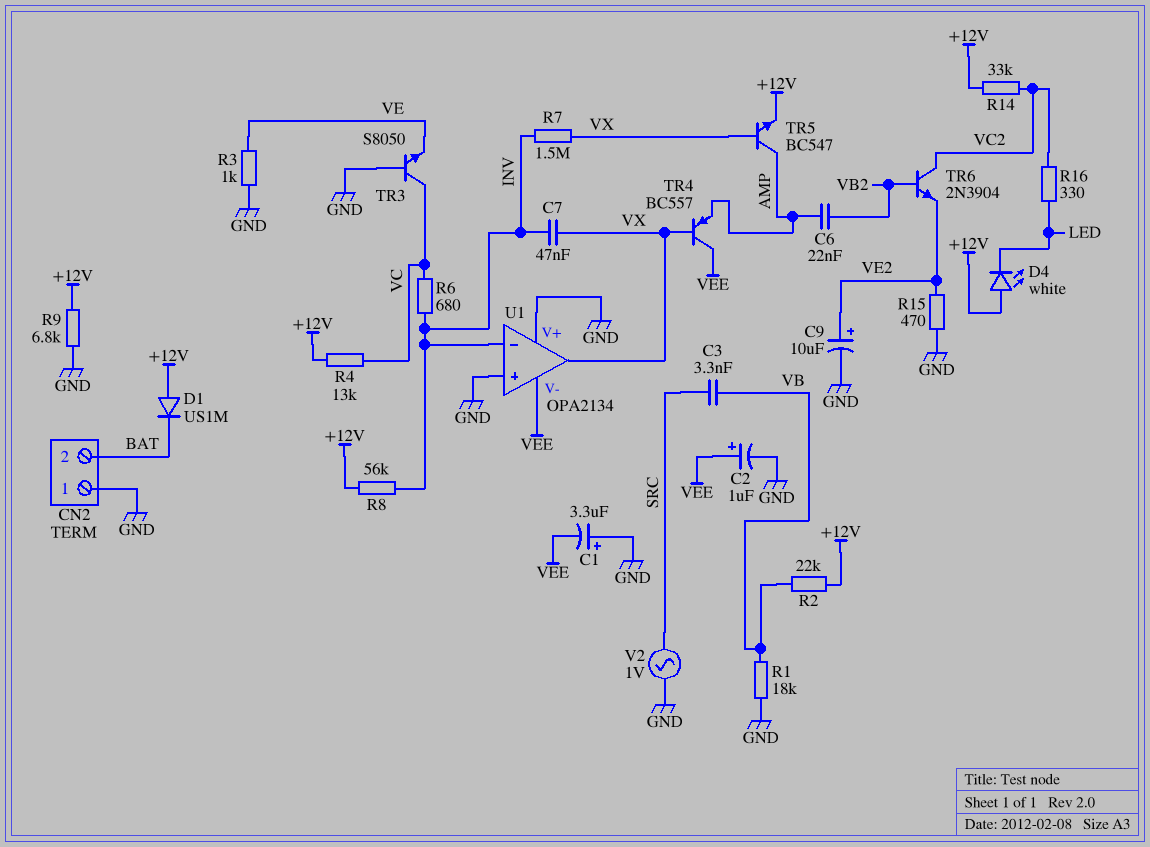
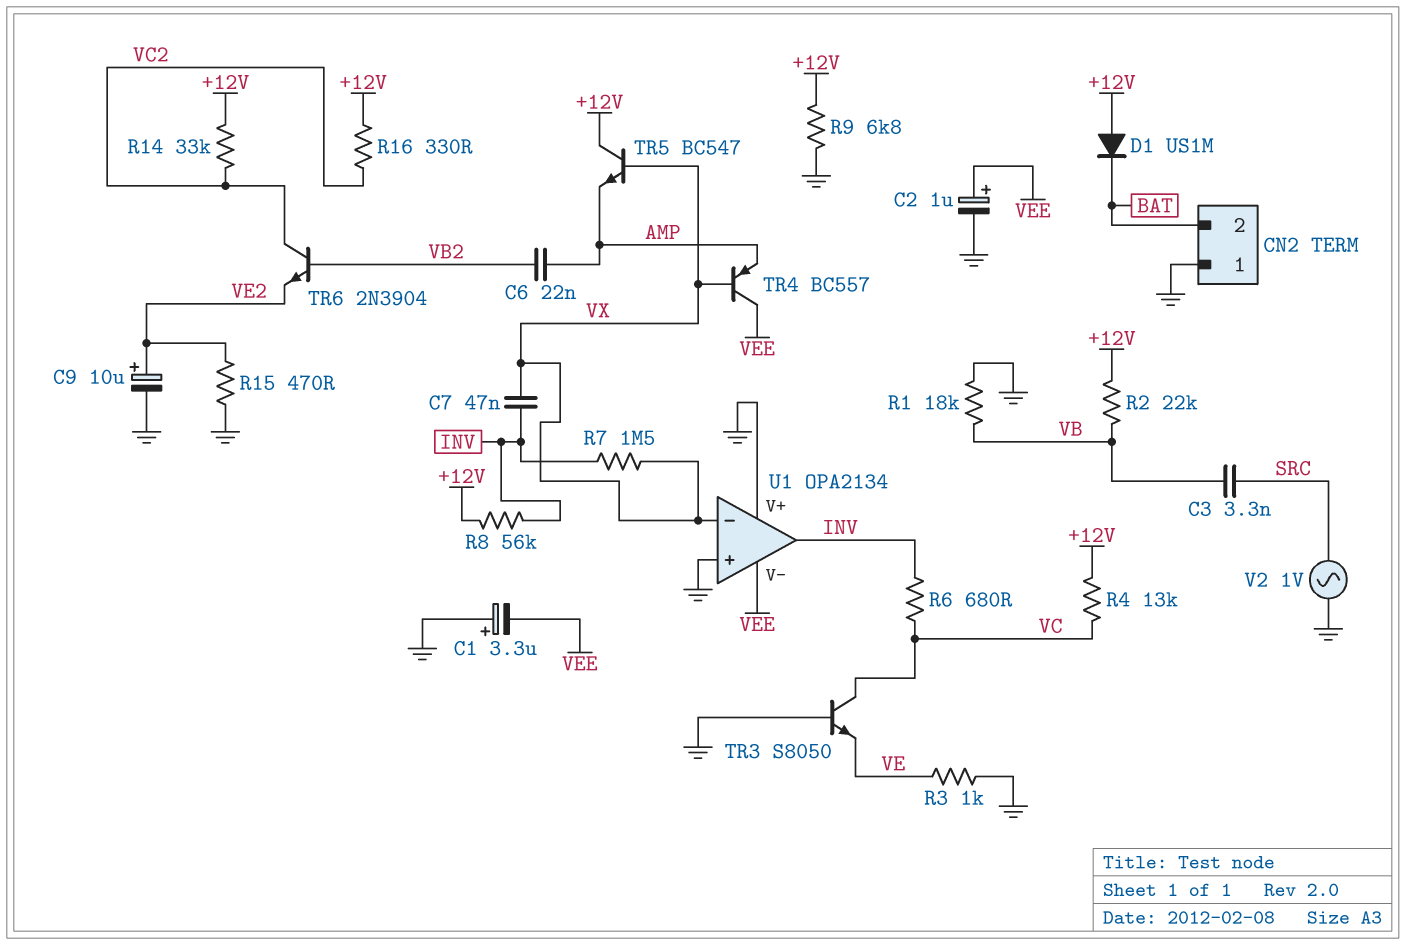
D4: LED white (A +12V, K LED) -> none
R16: 330 (LED, VC2) -> 330 (+12V, VC2)
TR5: NPN BC547 (B VX, C AMP, E +12V) -> NPN BC547 (B VX, C +12V, E AMP)
U1 pin in-: INV -> VX
U1 pin out: VX -> INV

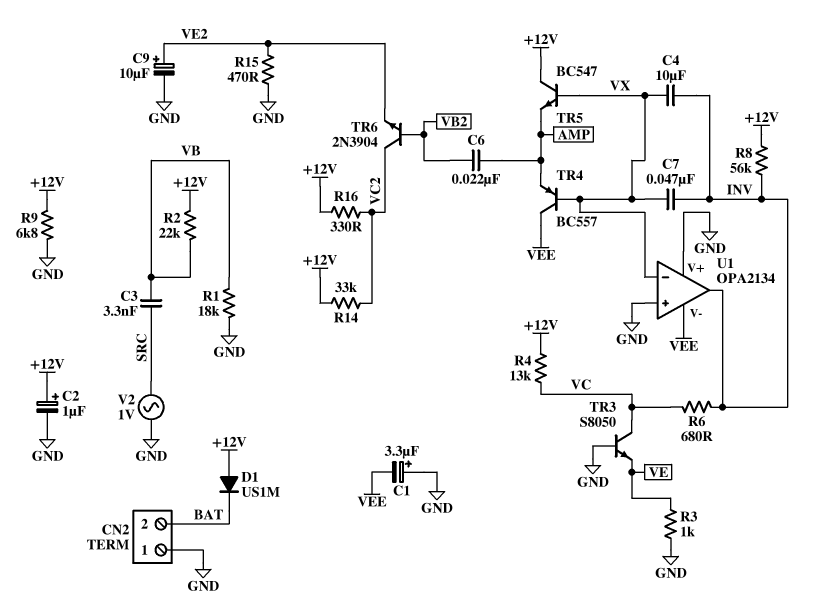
C2: 1uF (plus VEE, minus GND) -> 1uF (plus +12V, minus GND)
C4: none -> 10uF (INV, VX)
R7: 1.5M (INV, VX) -> none

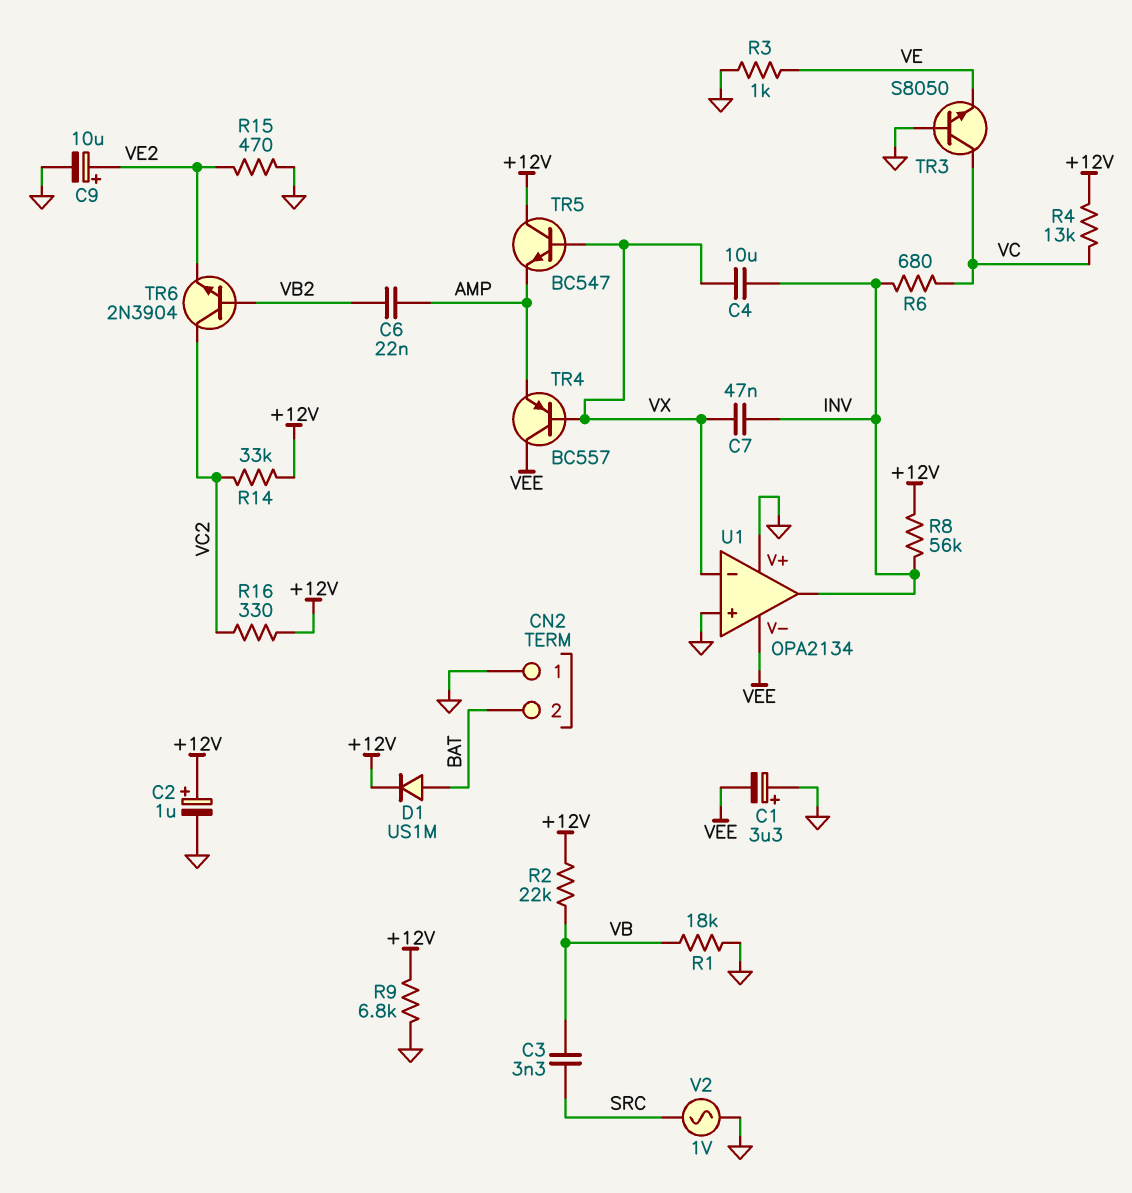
D1: diode US1M (A +12V, K BAT) -> diode US1M (A BAT, K +12V)

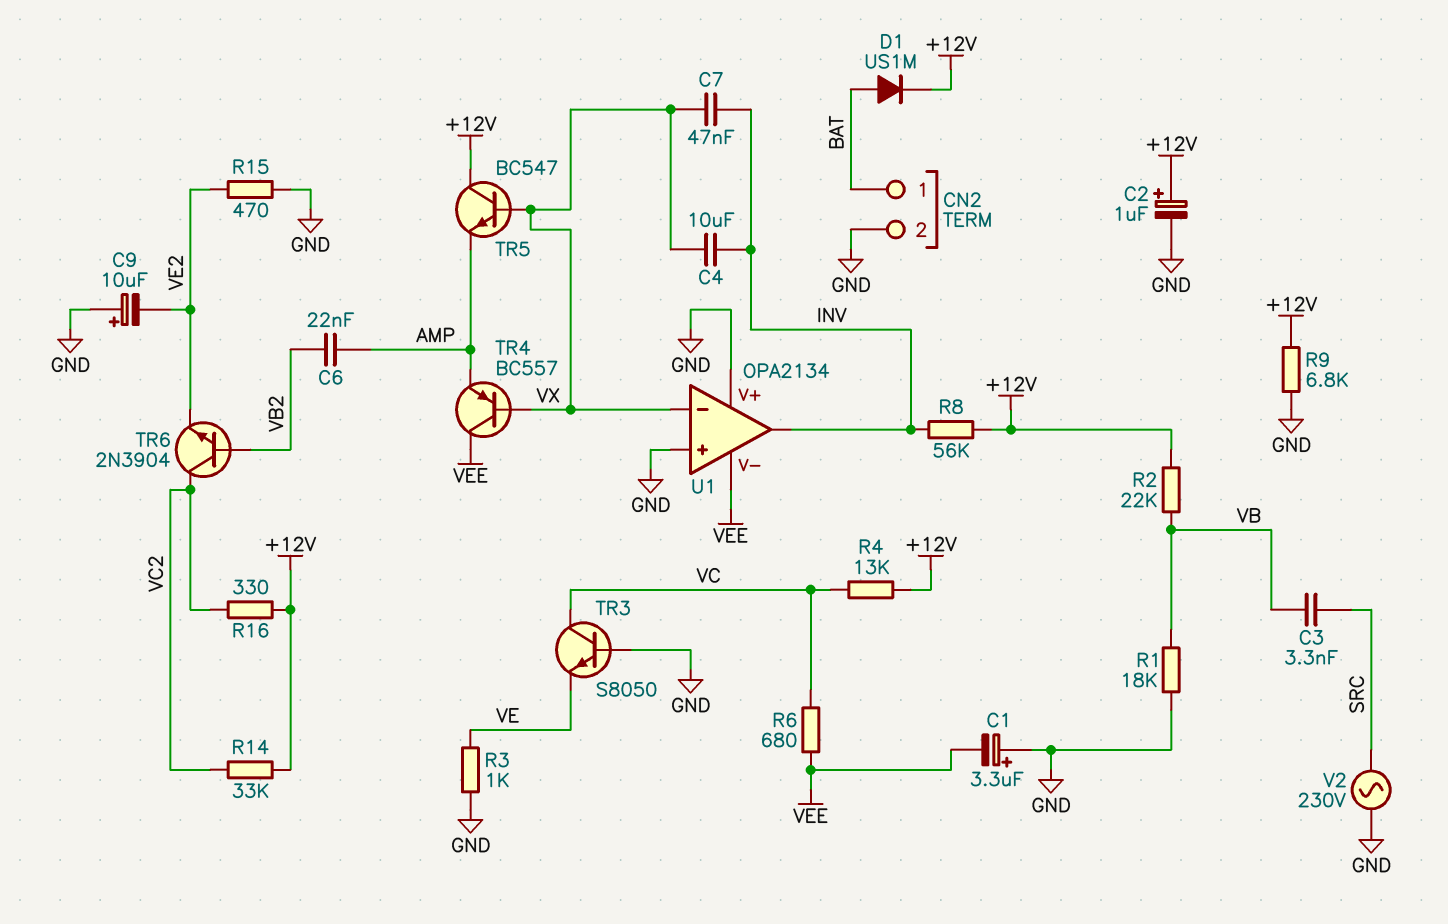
C9: 10uF (plus VE2, minus GND) -> 10uF (plus GND, minus VE2)
CN2 pin 1: GND -> BAT
CN2 pin 2: BAT -> GND
R6: 680 (INV, VC) -> 680 (VC, VEE)
V2: AC 1V (GND, SRC) -> AC 230V (GND, SRC)

